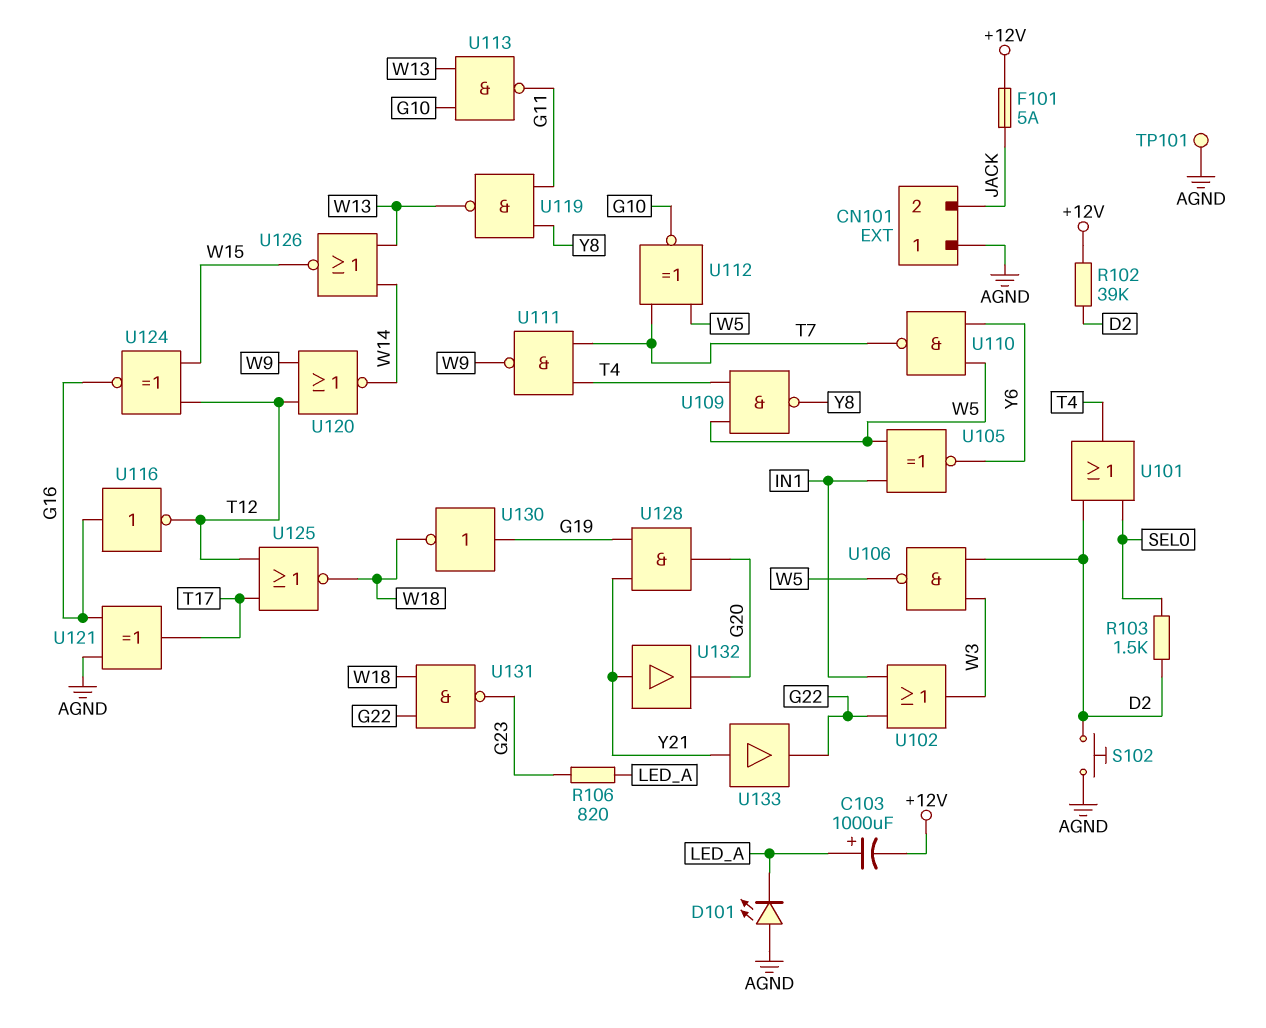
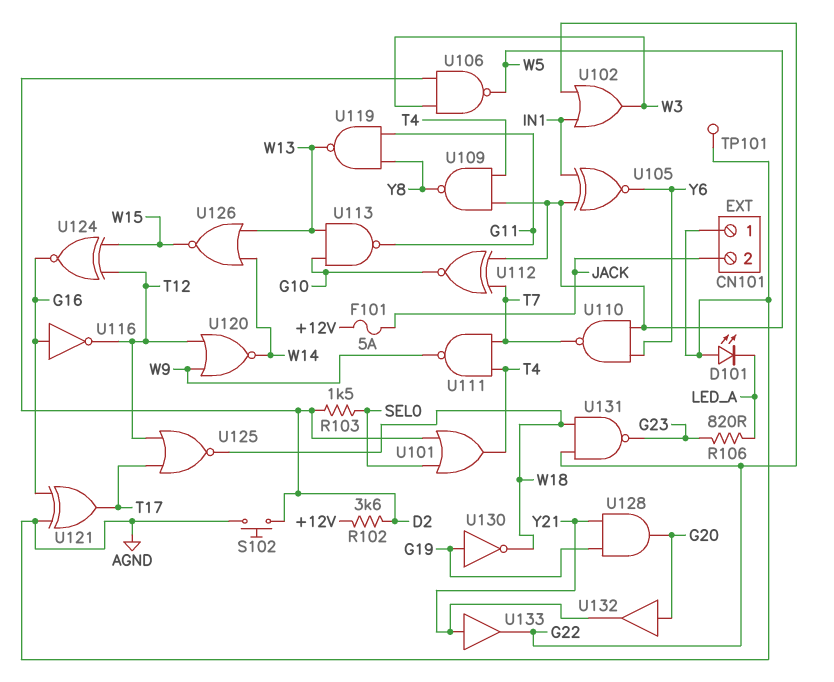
C103: 1000uF (plus LED_A, minus +12V) -> none
R102: 39k (+12V, D2) -> 3.6k (+12V, D2)
U132: buffer (in Y21, out G20) -> buffer (in G20, out Y21)

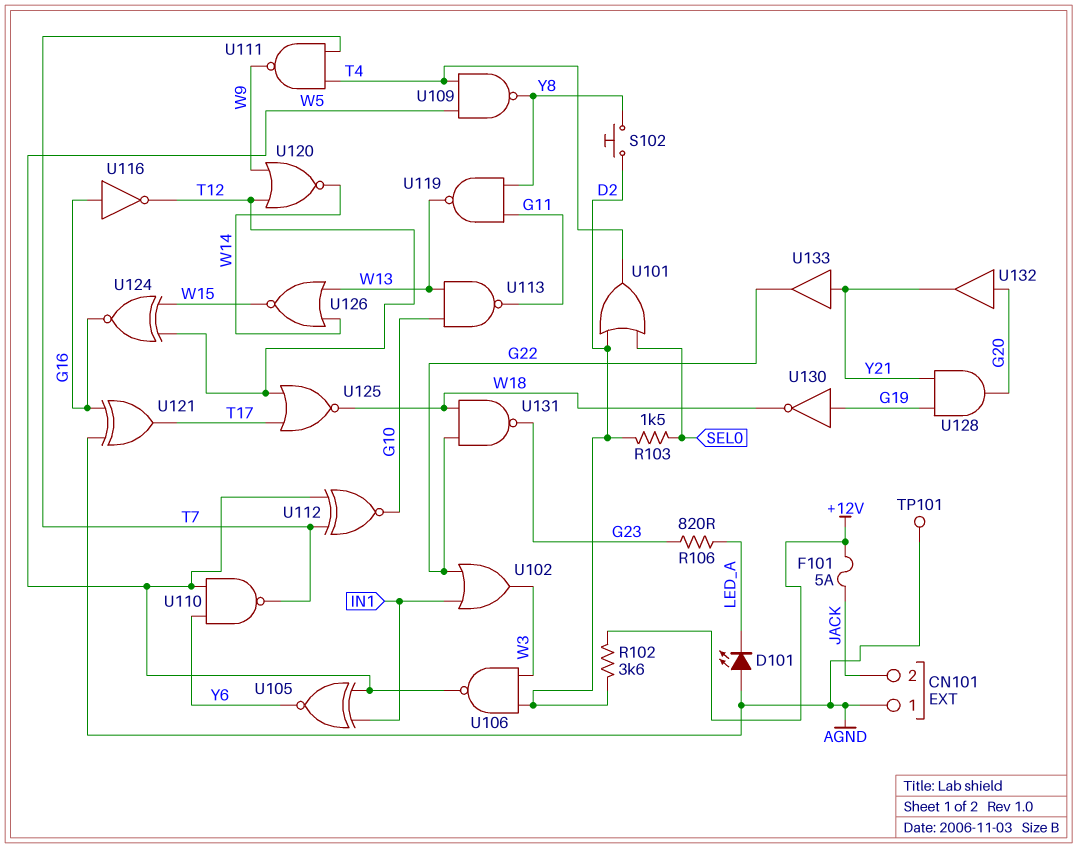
S102: button (AGND, D2) -> button (D2, Y8)

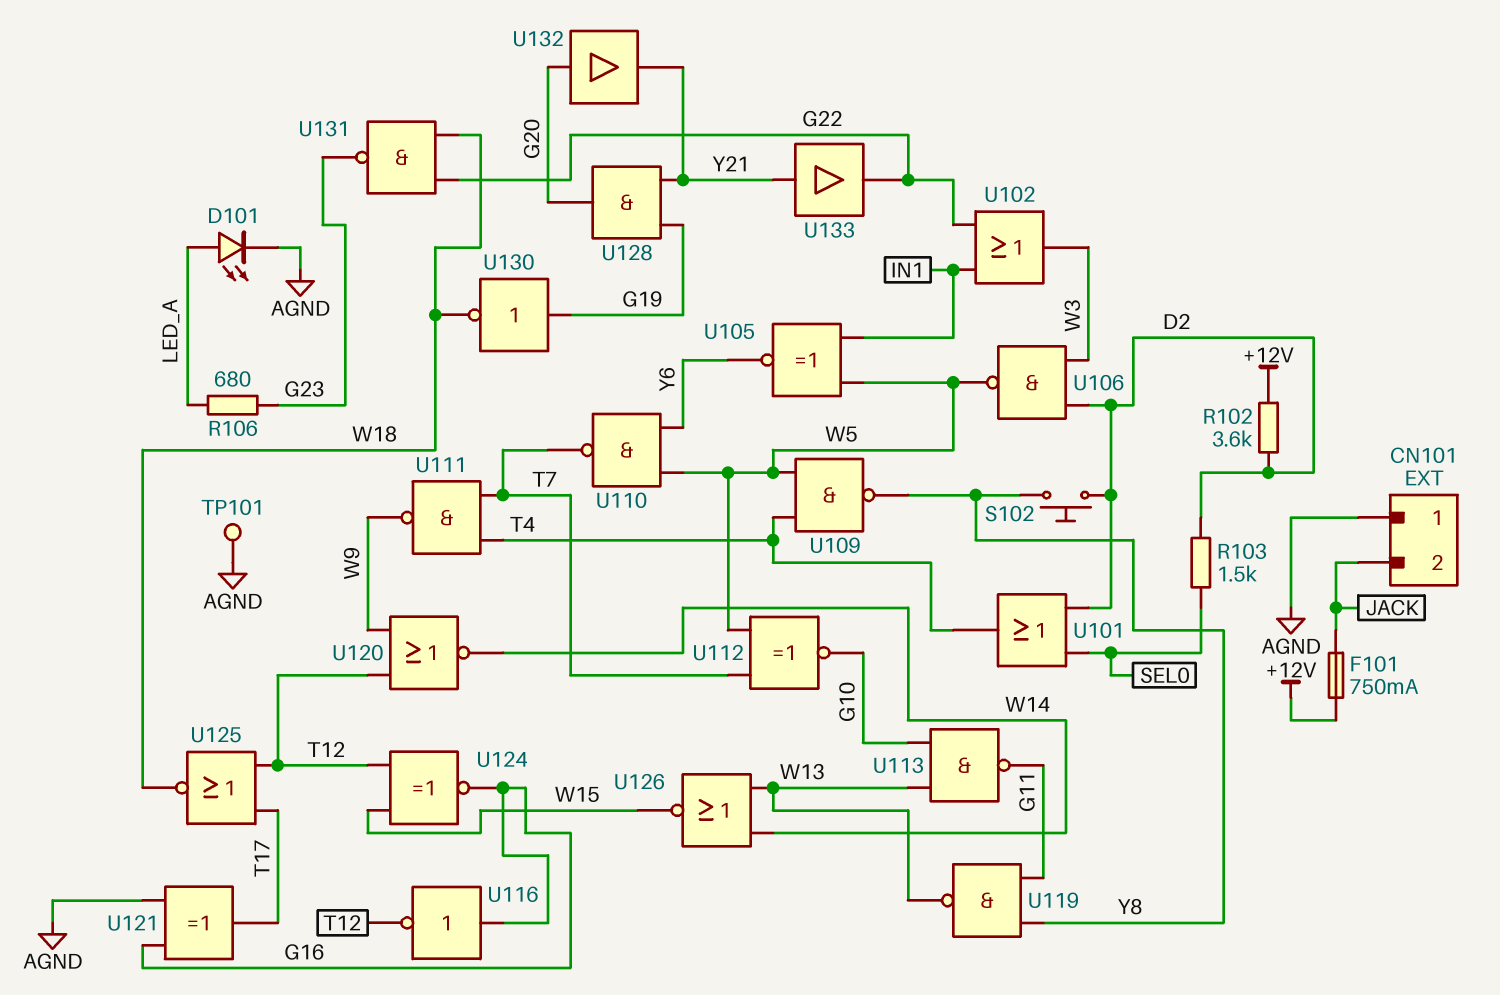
D101: LED (A AGND, K LED_A) -> LED (A LED_A, K AGND)
F101: 5A (+12V, JACK) -> 750mA (+12V, JACK)
R106: 820 (G23, LED_A) -> 680 (G23, LED_A)

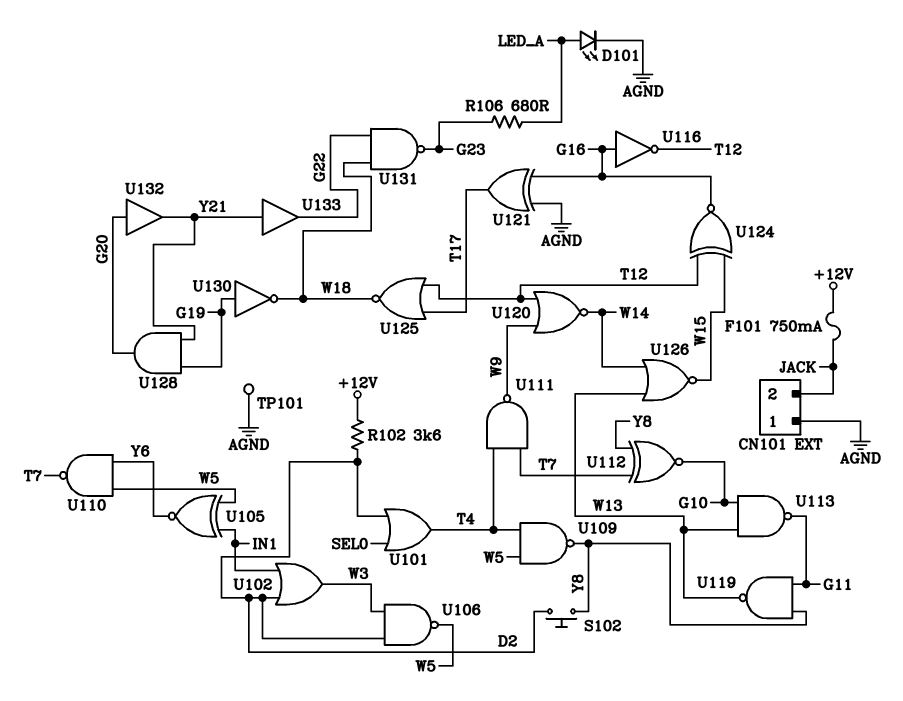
R103: 1.5k (D2, SEL0) -> none
U102: OR (in G22, in IN1, out W3) -> OR (in D2, in IN1, out W3)
U112: XNOR (in T7, in W5, out G10) -> XNOR (in T7, in Y8, out G10)

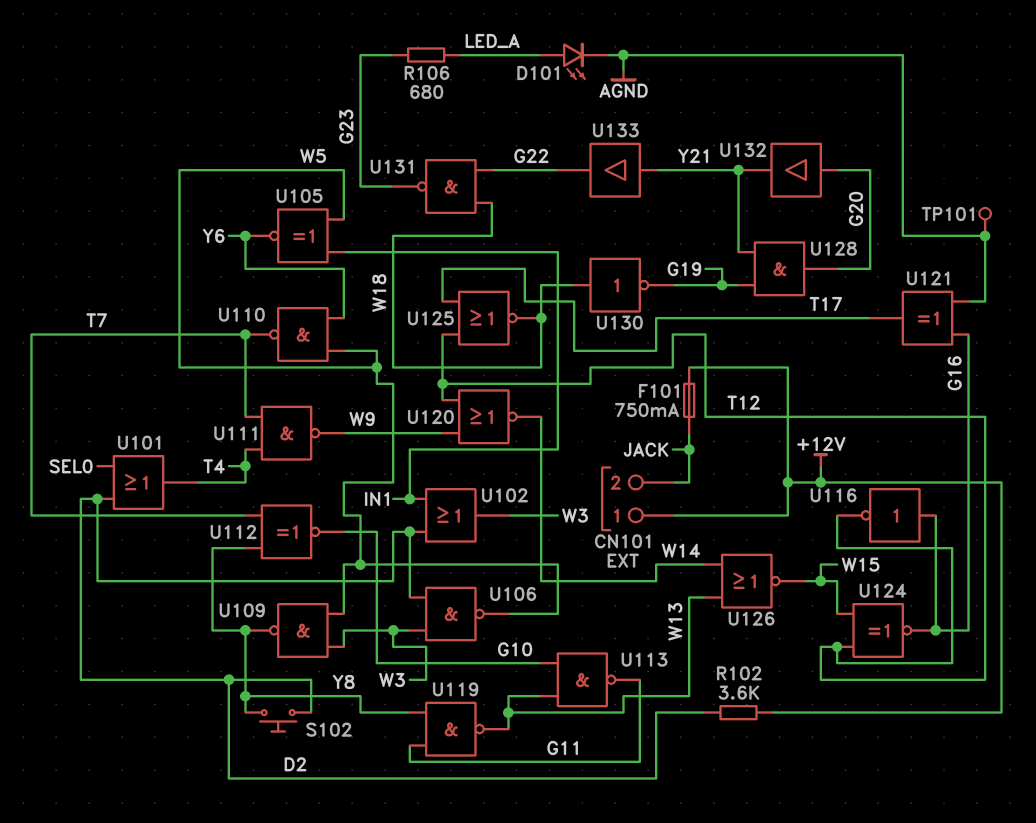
CN101 pin 1: AGND -> +12V
U109: NAND (in T4, in W5, out Y8) -> NAND (in W3, in W5, out Y8)
U130: NOT (in G19, out W18) -> NOT (in W18, out G19)

